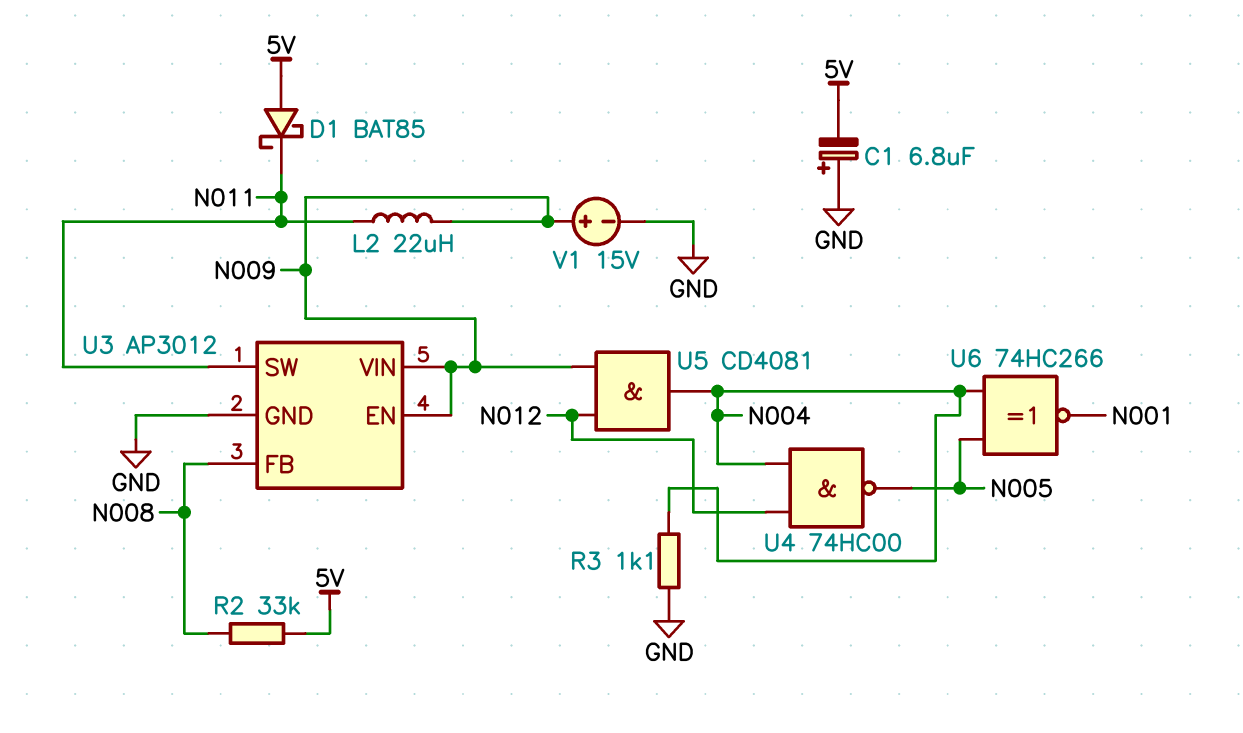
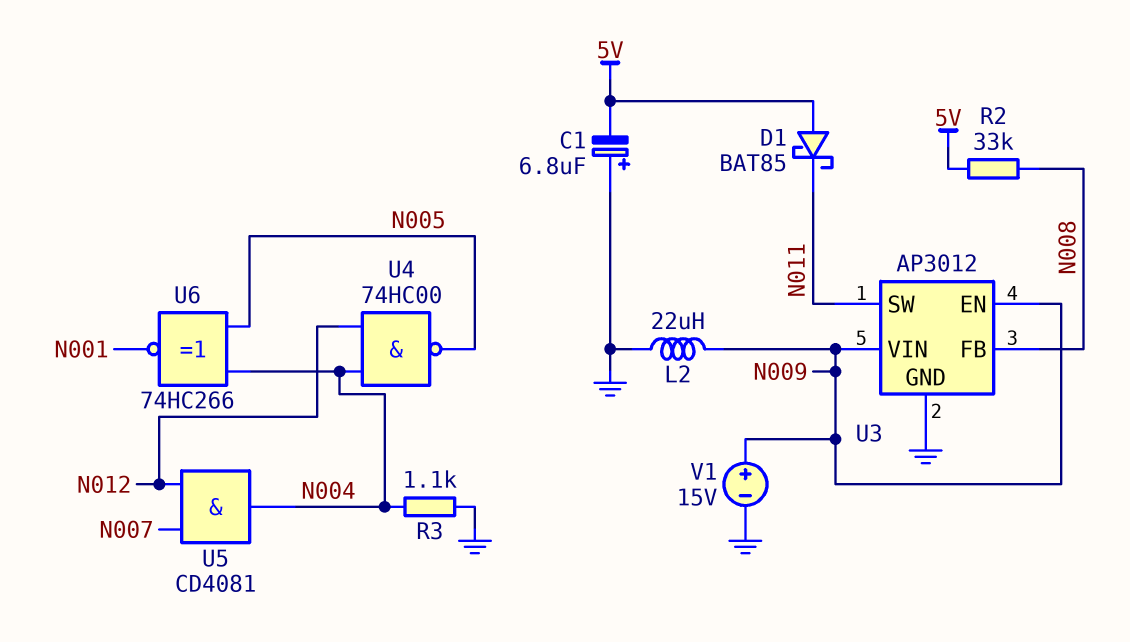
L2: 22uH (N009, N011) -> 22uH (GND, N009)
U5: AND CD4081 (in N009, in N012, out N004) -> AND CD4081 (in N007, in N012, out N004)

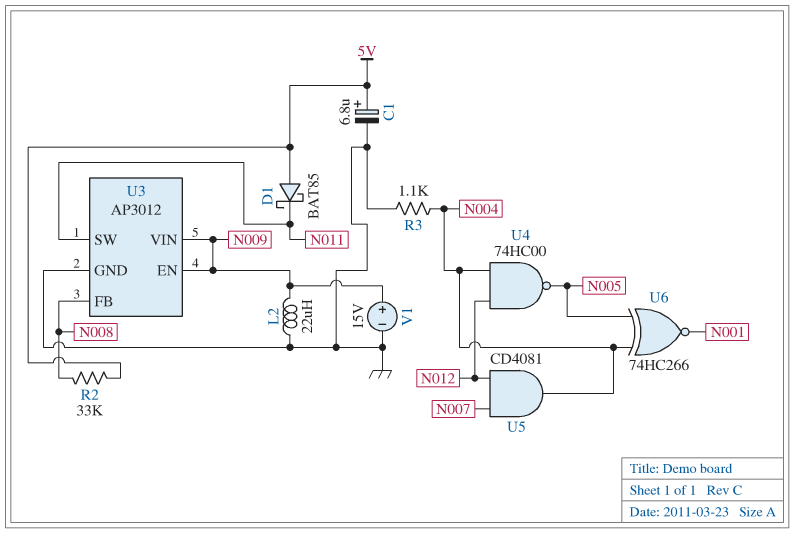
C1: 6.8uF (plus GND, minus 5V) -> 6.8uF (plus 5V, minus GND)

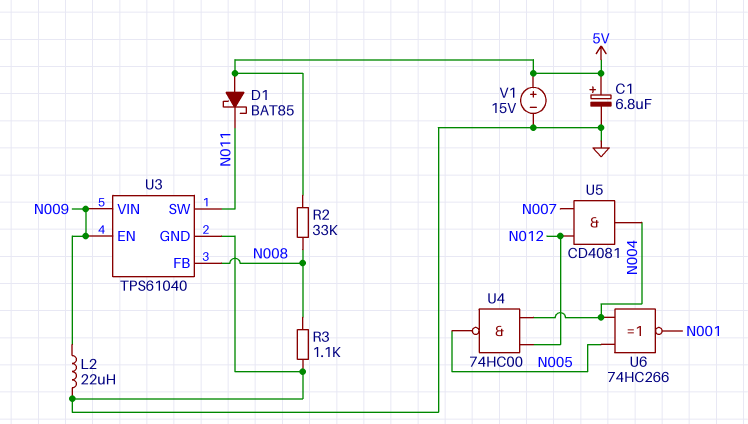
R3: 1.1k (GND, N004) -> 1.1k (GND, N008)
U3: AP3012 -> TPS61040
V1: 15V (plus N009, minus GND) -> 15V (plus 5V, minus GND)

